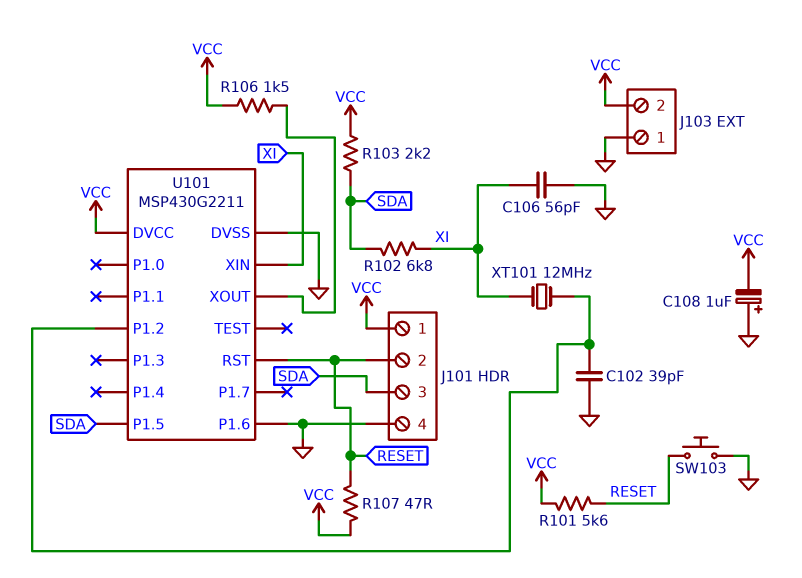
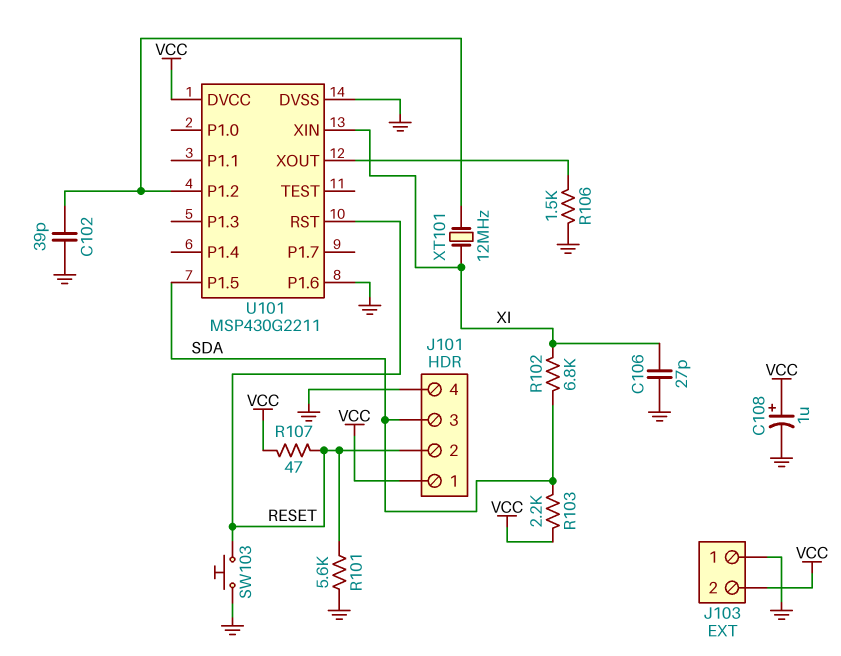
C106: 56pF (GND, XI) -> 27pF (GND, XI)
C108: 1uF (plus GND, minus VCC) -> 1uF (plus VCC, minus GND)
R101: 5.6k (RESET, VCC) -> 5.6k (GND, RESET)
R106: 1.5k (U101/XOUT, VCC) -> 1.5k (GND, U101/XOUT)

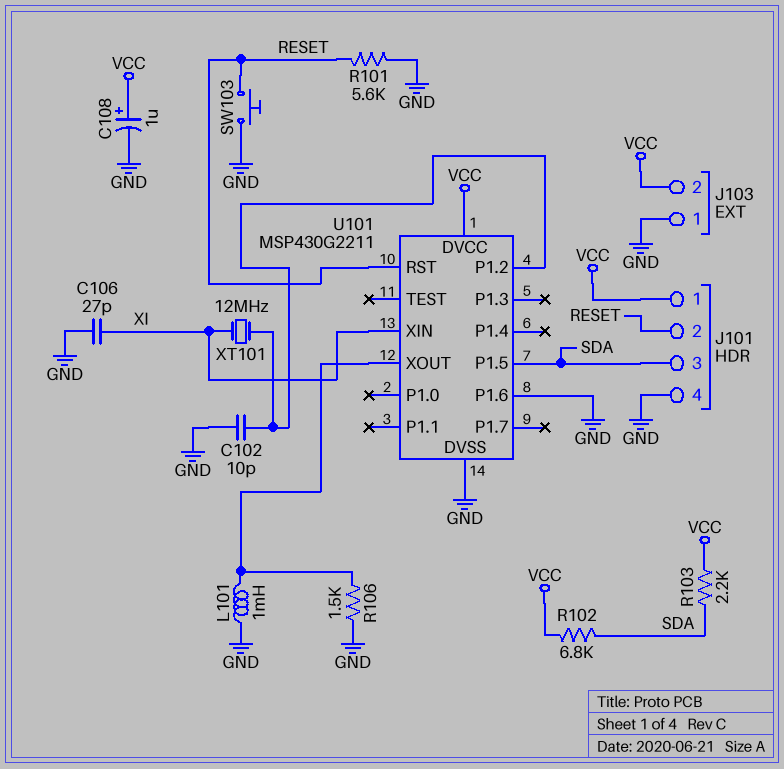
C102: 39pF (GND, U101/P1.2) -> 10pF (GND, U101/P1.2)
L101: none -> 1mH (GND, U101/XOUT)
R102: 6.8k (SDA, XI) -> 6.8k (SDA, VCC)
R107: 47 (RESET, VCC) -> none

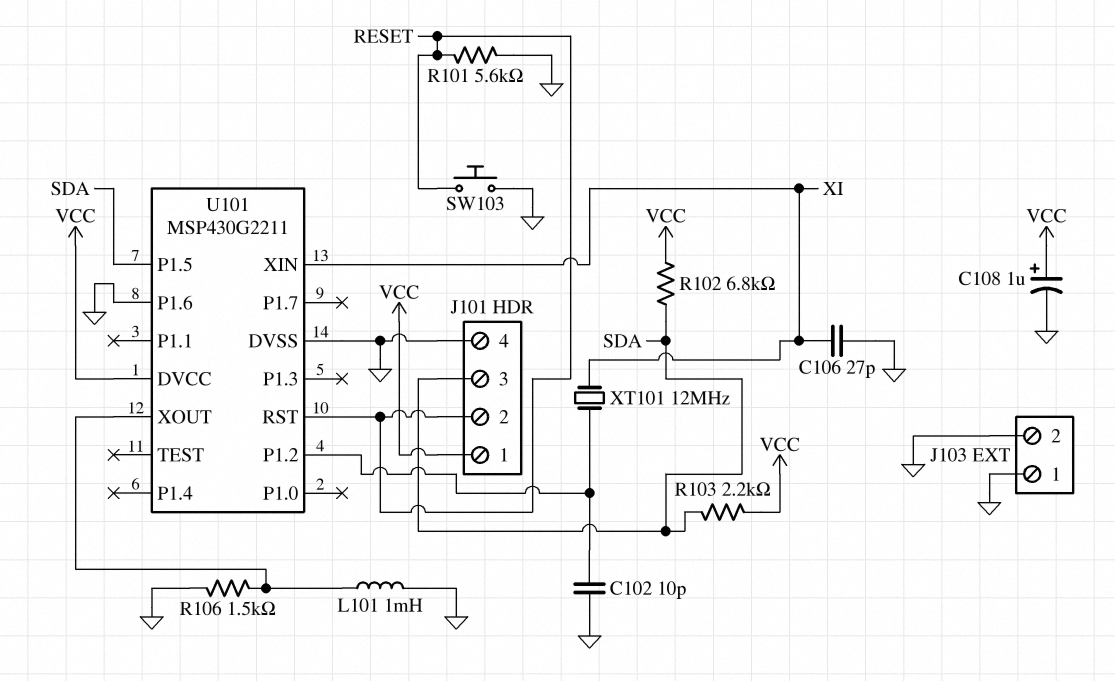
J103 pin 2: VCC -> GND

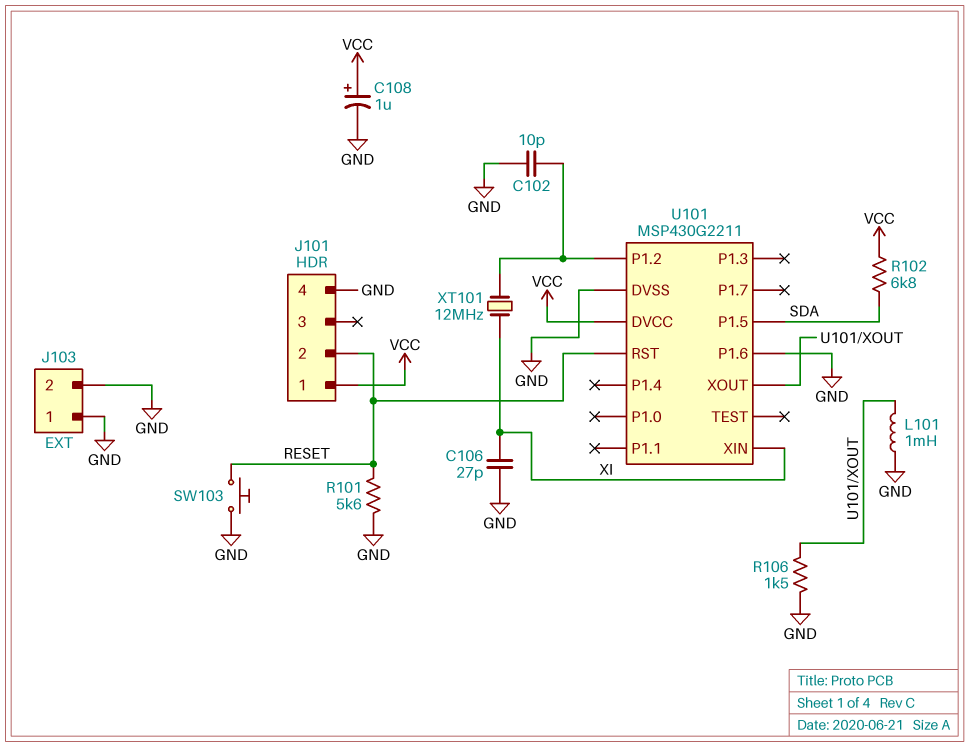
J101 pin 3: SDA -> none
R103: 2.2k (SDA, VCC) -> none

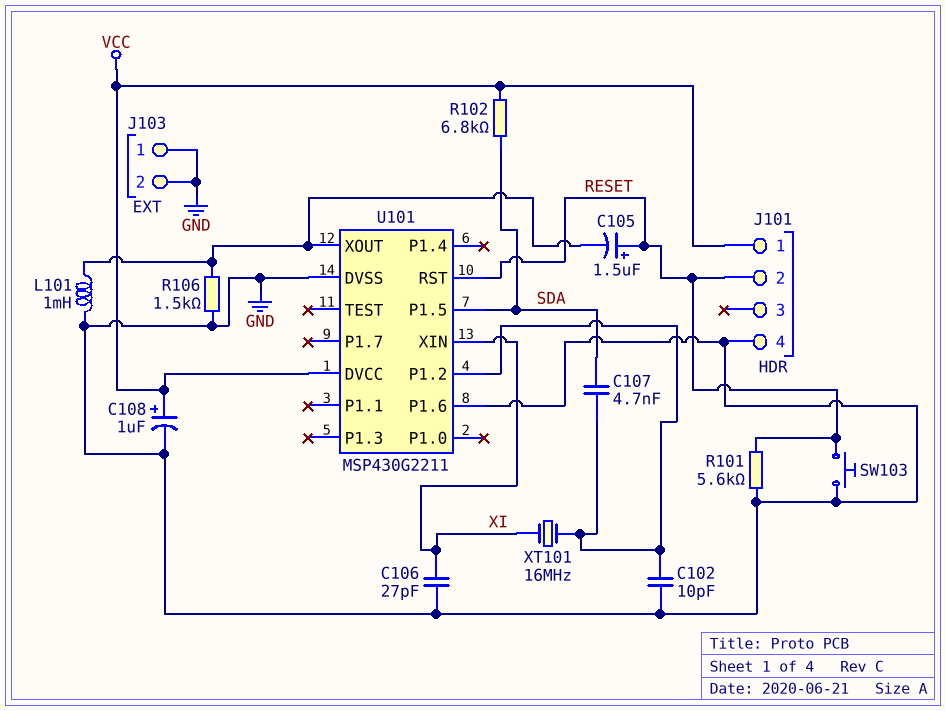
C105: none -> 1.5uF (plus RESET, minus U101/XOUT)
C107: none -> 4.7nF (SDA, U101/P1.2)
XT101: 12MHz (U101/P1.2, XI) -> 16MHz (U101/P1.2, XI)

